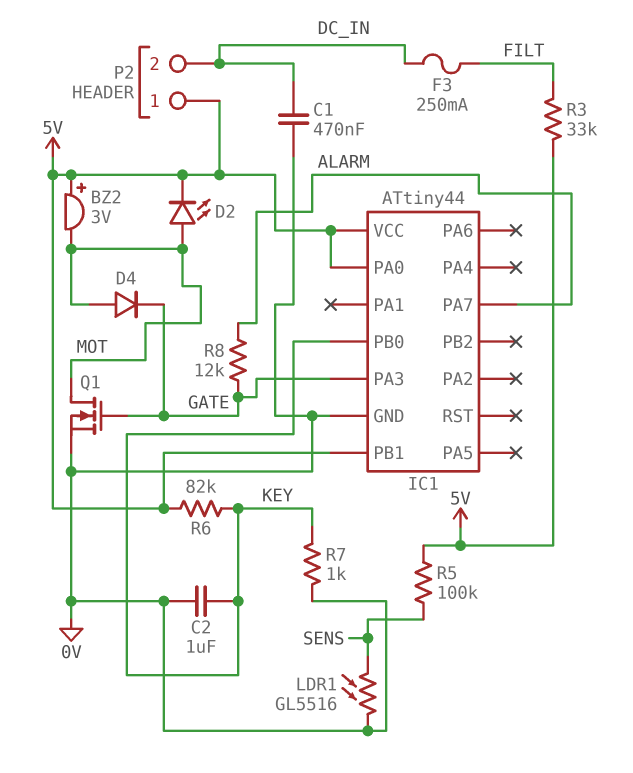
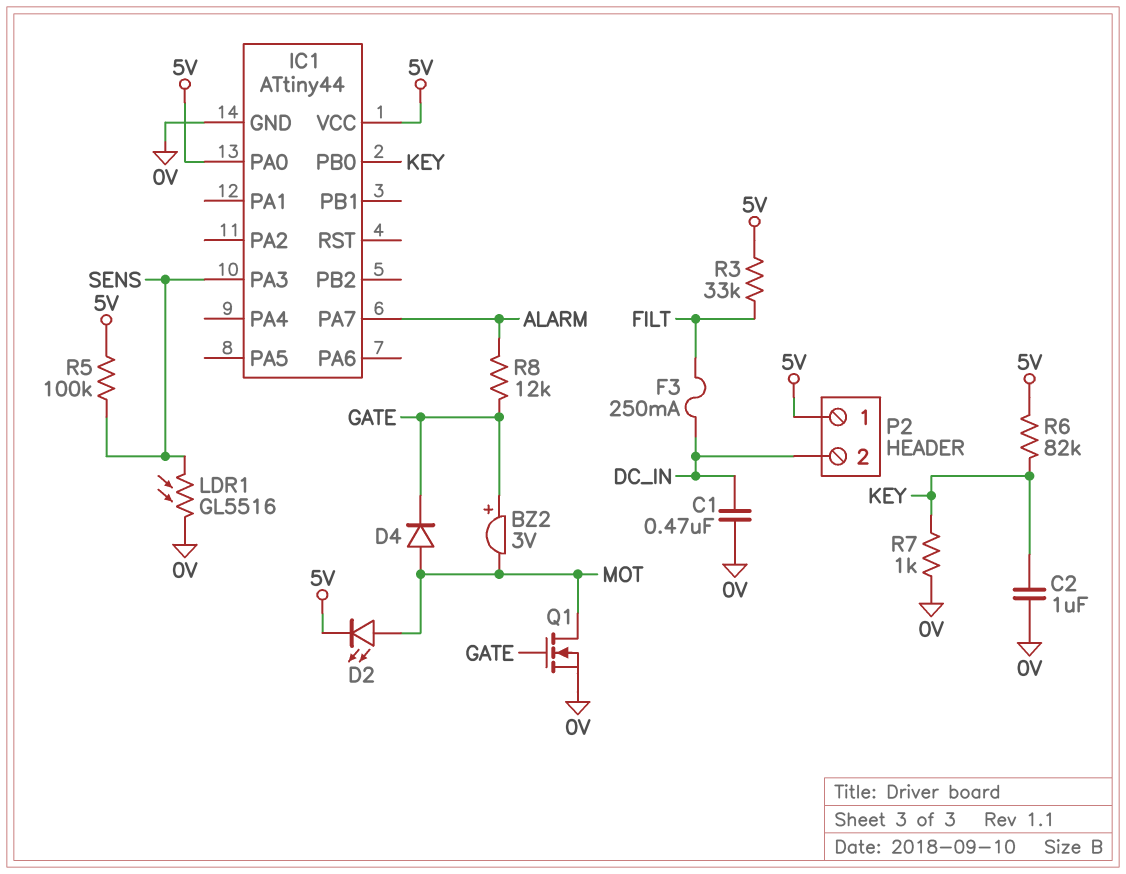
BZ2: buzzer 3V (plus 5V, minus MOT) -> buzzer 3V (plus GATE, minus MOT)
IC1 pin PA3: GATE -> SENS
IC1 pin PB1: 5V -> none

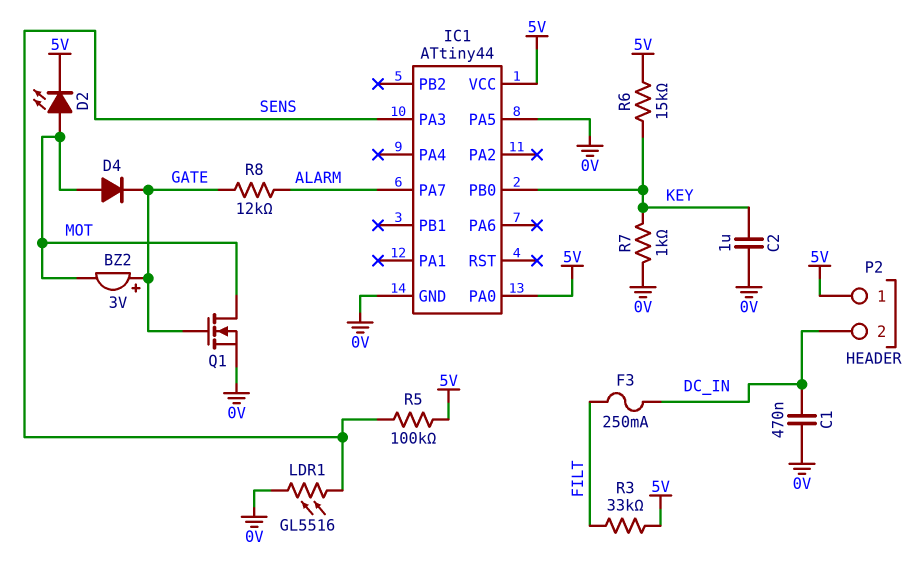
IC1 pin PA5: none -> 0V
R6: 82k (5V, KEY) -> 15k (5V, KEY)

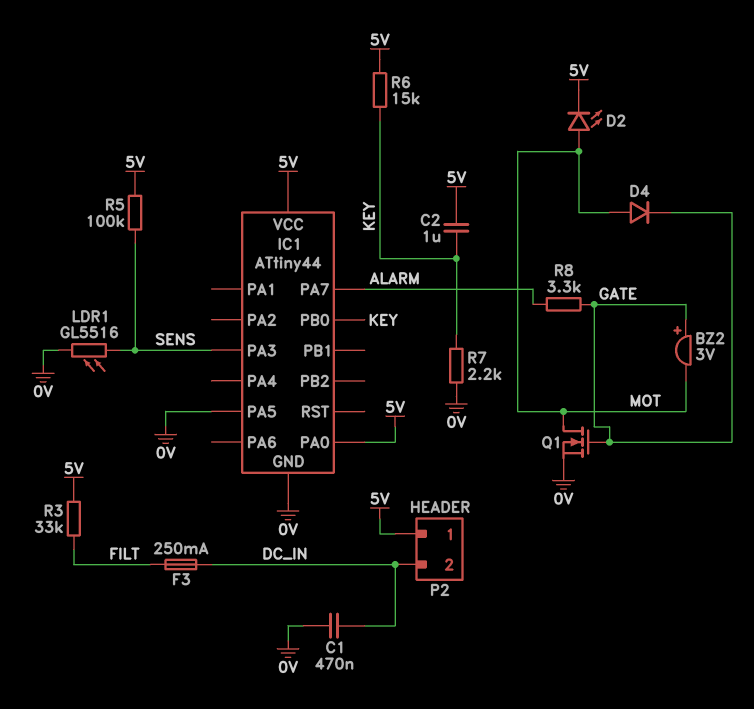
C2: 1uF (0V, KEY) -> 1uF (5V, KEY)
R7: 1k (0V, KEY) -> 2.2k (0V, KEY)
R8: 12k (ALARM, GATE) -> 3.3k (ALARM, GATE)

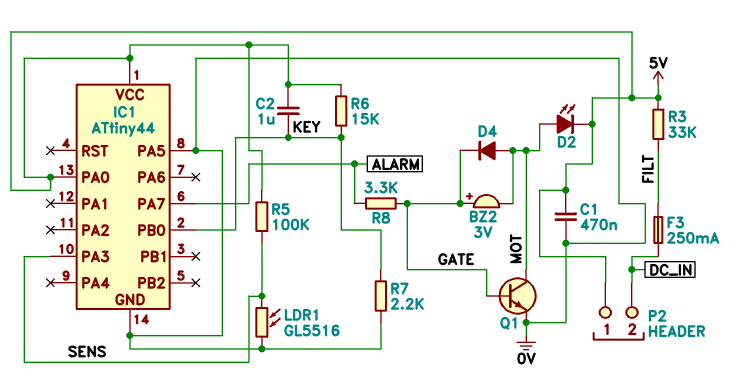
C1: 470nF (0V, DC_IN) -> 470nF (0V, 5V)
Q1: NMOS (G GATE, D MOT, S 0V) -> NPN (B GATE, C MOT, E 0V)

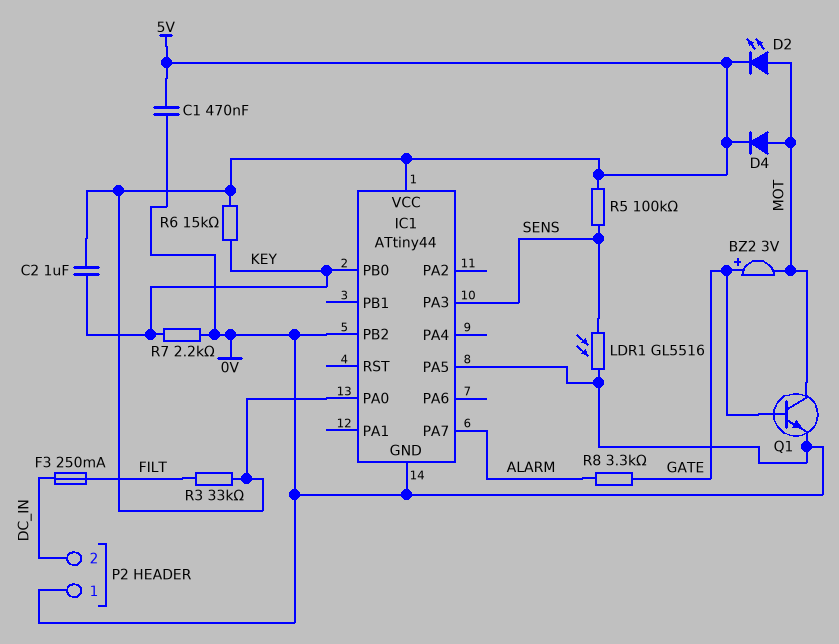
D4: diode (A MOT, K GATE) -> diode (A MOT, K 5V)
IC1 pin PB2: none -> 0V
P2 pin 1: 5V -> 0V

